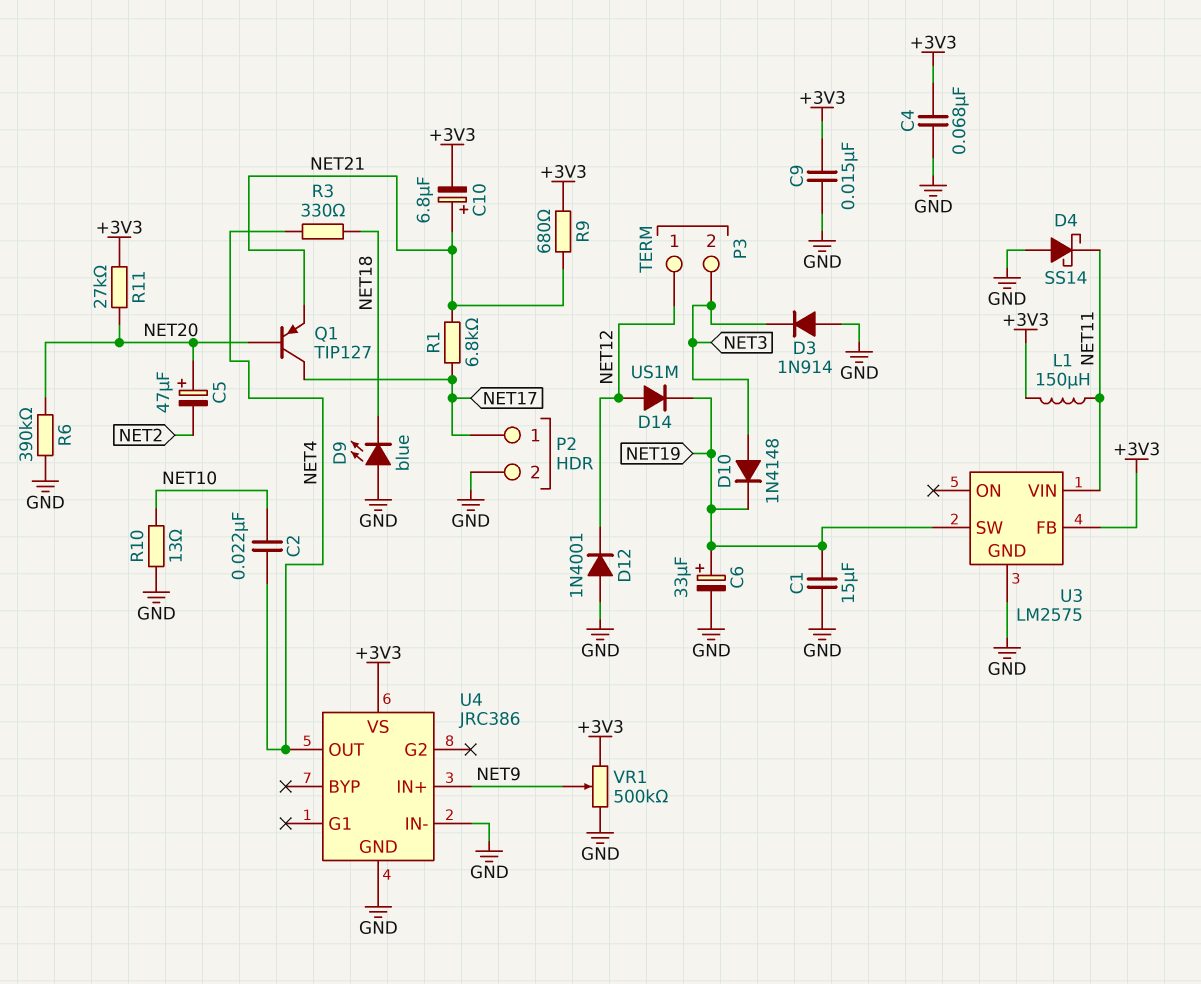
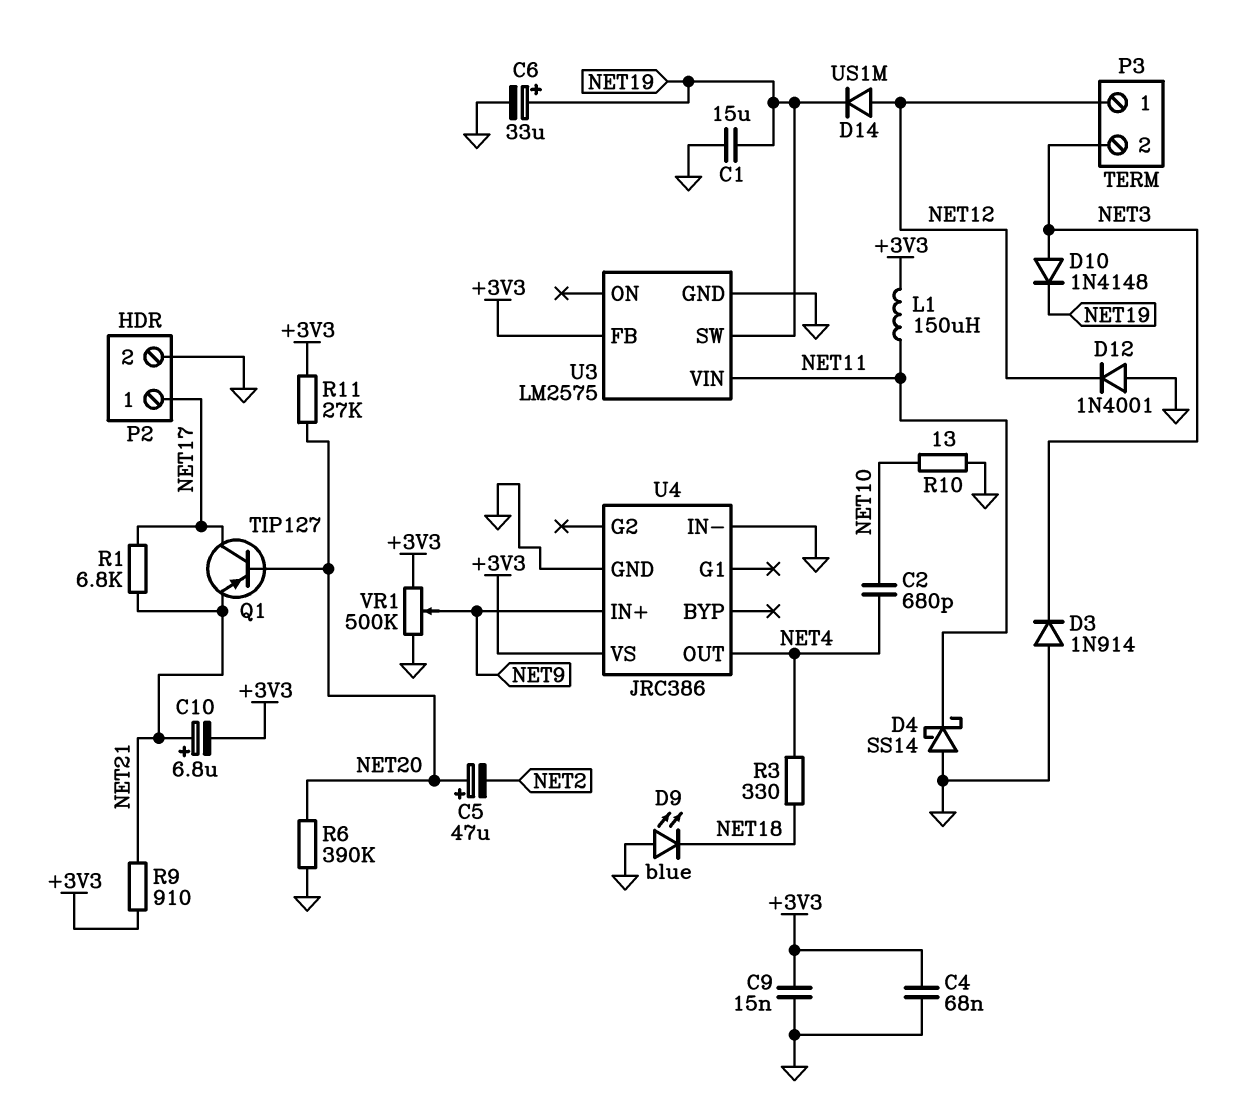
C2: 22nF (NET4, NET10) -> 680pF (NET4, NET10)
R9: 680 (+3V3, NET21) -> 910 (+3V3, NET21)

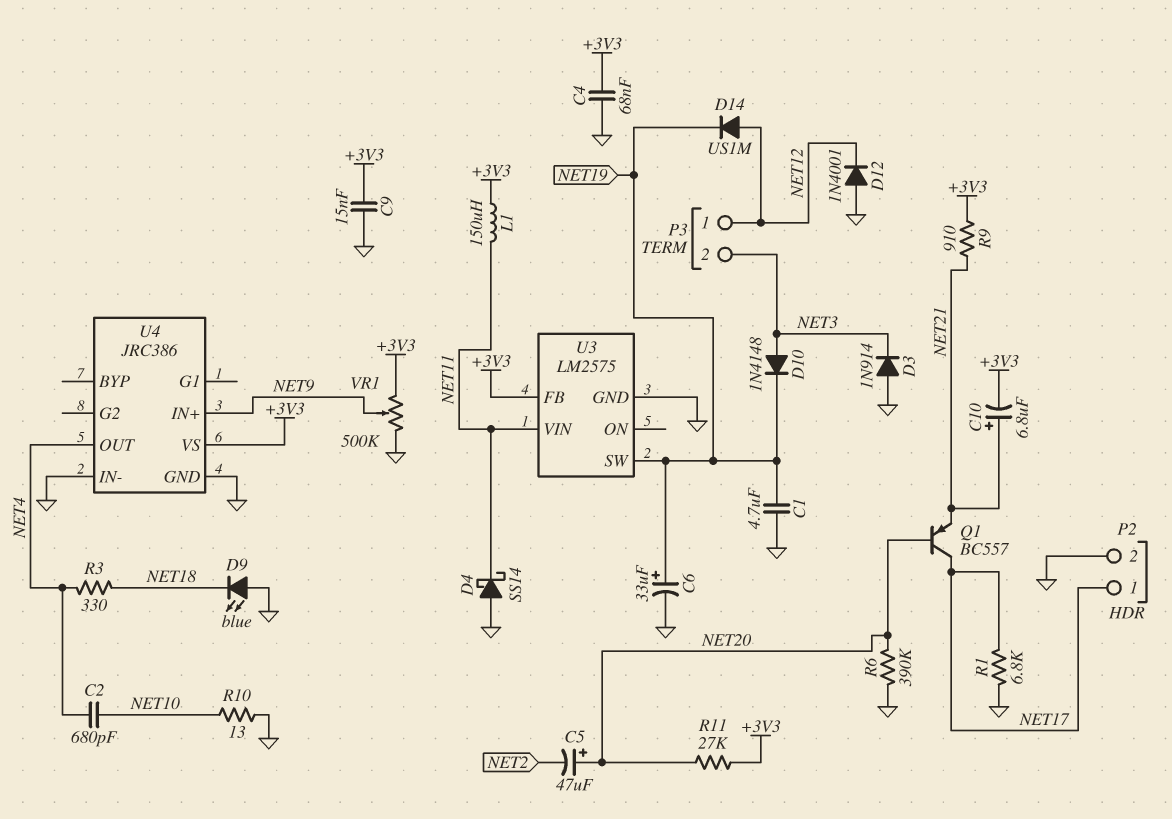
C1: 15uF (GND, NET19) -> 4.7uF (GND, NET19)
Q1: PNP TIP127 (B NET20, C NET17, E NET21) -> PNP BC557 (B NET20, C NET17, E NET21)
R1: 6.8k (NET17, NET21) -> 6.8k (GND, NET17)

